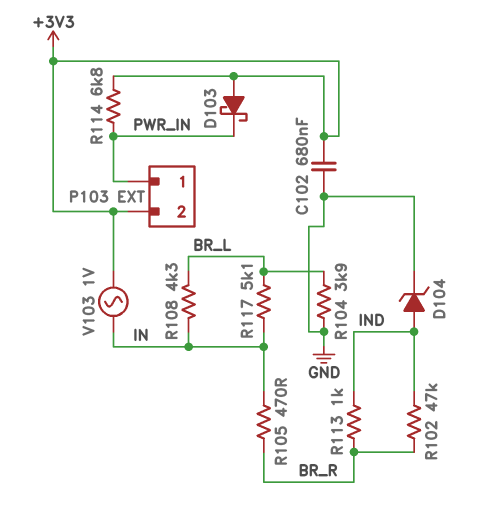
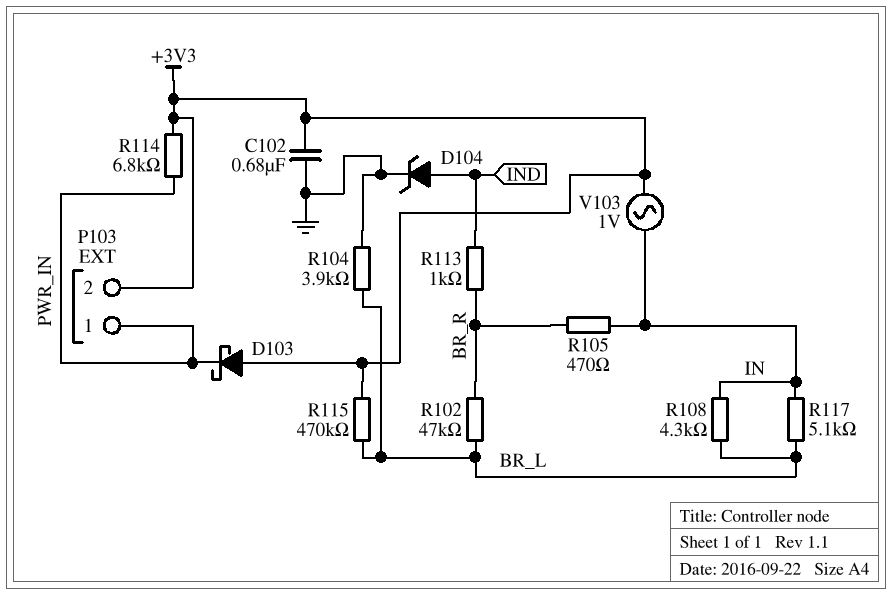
R102: 47k (BR_R, IND) -> 47k (BR_L, BR_R)
R115: none -> 470k (+3V3, BR_L)

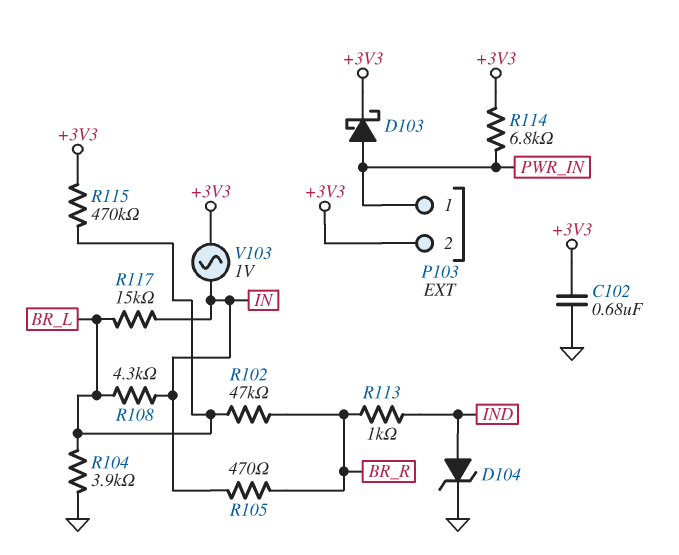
D103: schottky (A +3V3, K PWR_IN) -> schottky (A PWR_IN, K +3V3)
R117: 5.1k (BR_L, IN) -> 15k (BR_L, IN)

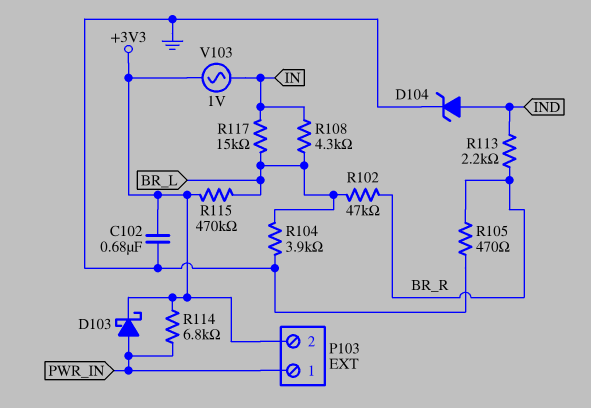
R105: 470 (BR_R, IN) -> 470 (BR_R, GND)
R113: 1k (BR_R, IND) -> 2.2k (BR_R, IND)

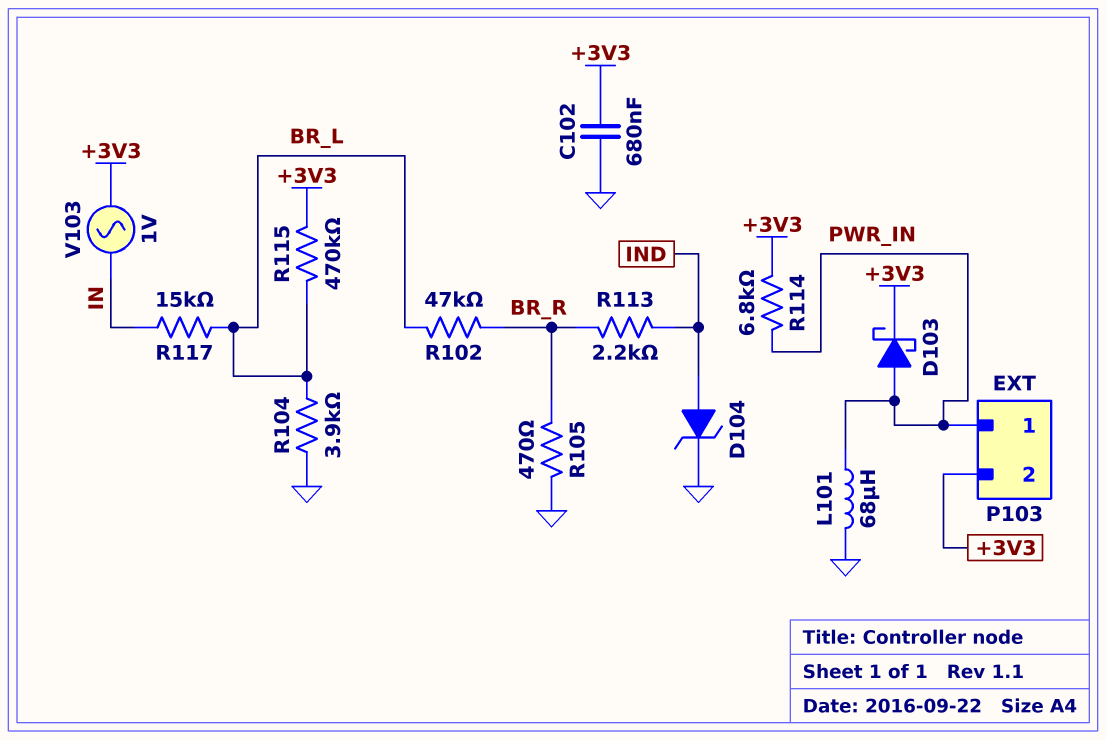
L101: none -> 68uH (GND, PWR_IN)
R108: 4.3k (BR_L, IN) -> none

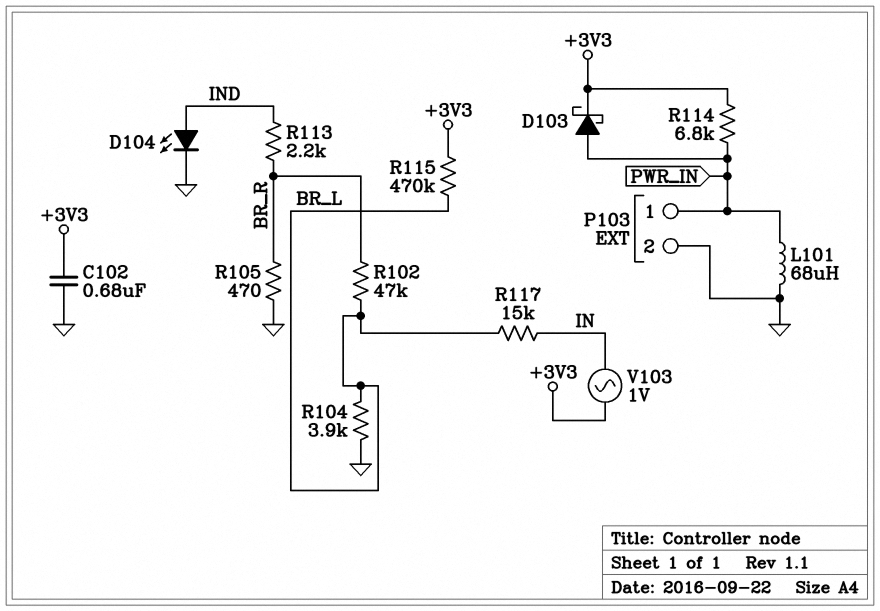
D104: zener (A IND, K GND) -> LED (A IND, K GND)
P103 pin 2: +3V3 -> GND

